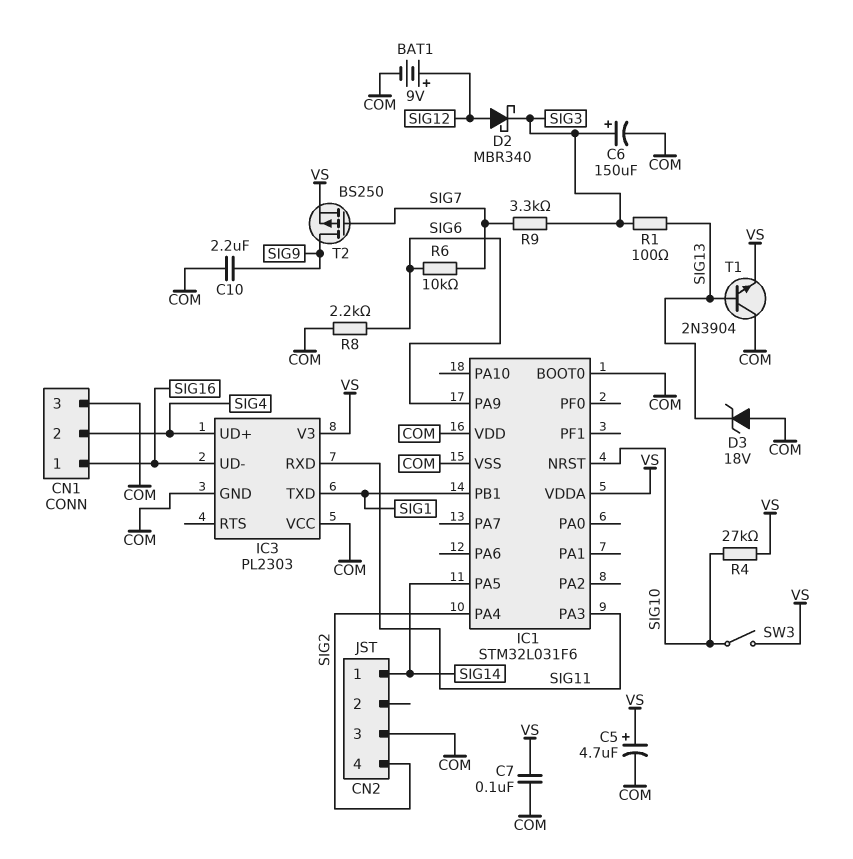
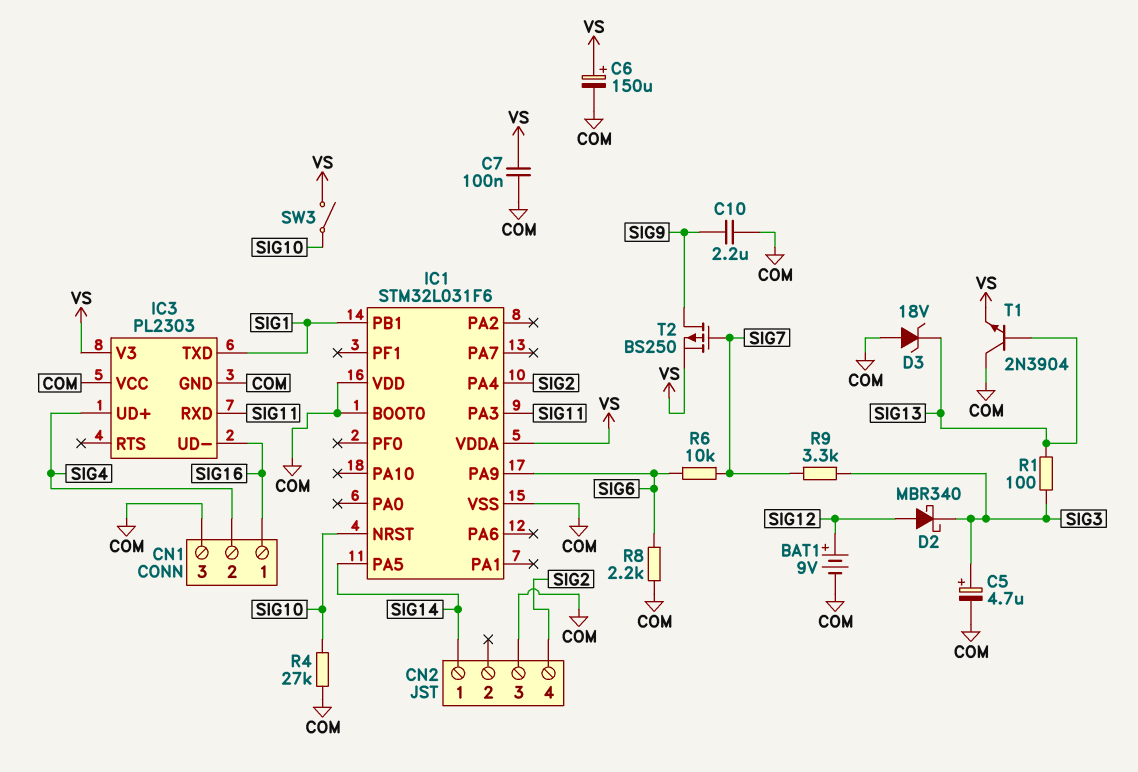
C5: 4.7uF (plus VS, minus COM) -> 4.7uF (plus SIG3, minus COM)
C6: 150uF (plus SIG3, minus COM) -> 150uF (plus VS, minus COM)
R4: 27k (SIG10, VS) -> 27k (COM, SIG10)

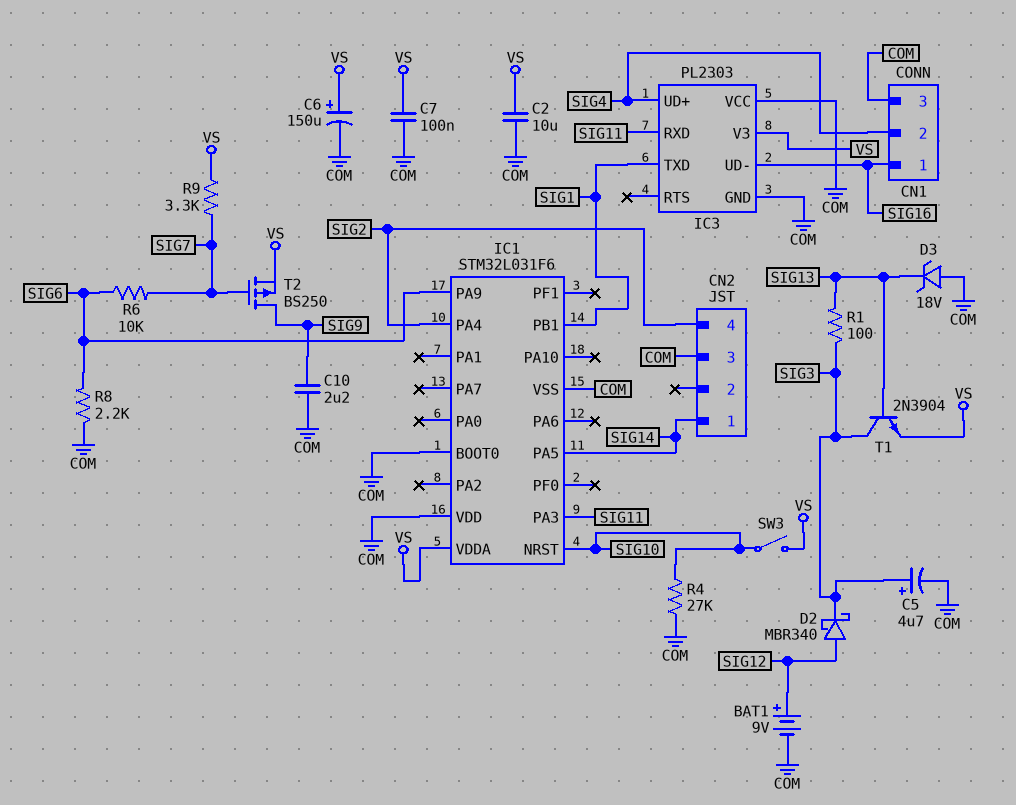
C2: none -> 10uF (COM, VS)
R9: 3.3k (SIG3, SIG7) -> 3.3k (SIG7, VS)
T1: NPN 2N3904 (B SIG13, C COM, E VS) -> NPN 2N3904 (B SIG13, C SIG3, E VS)

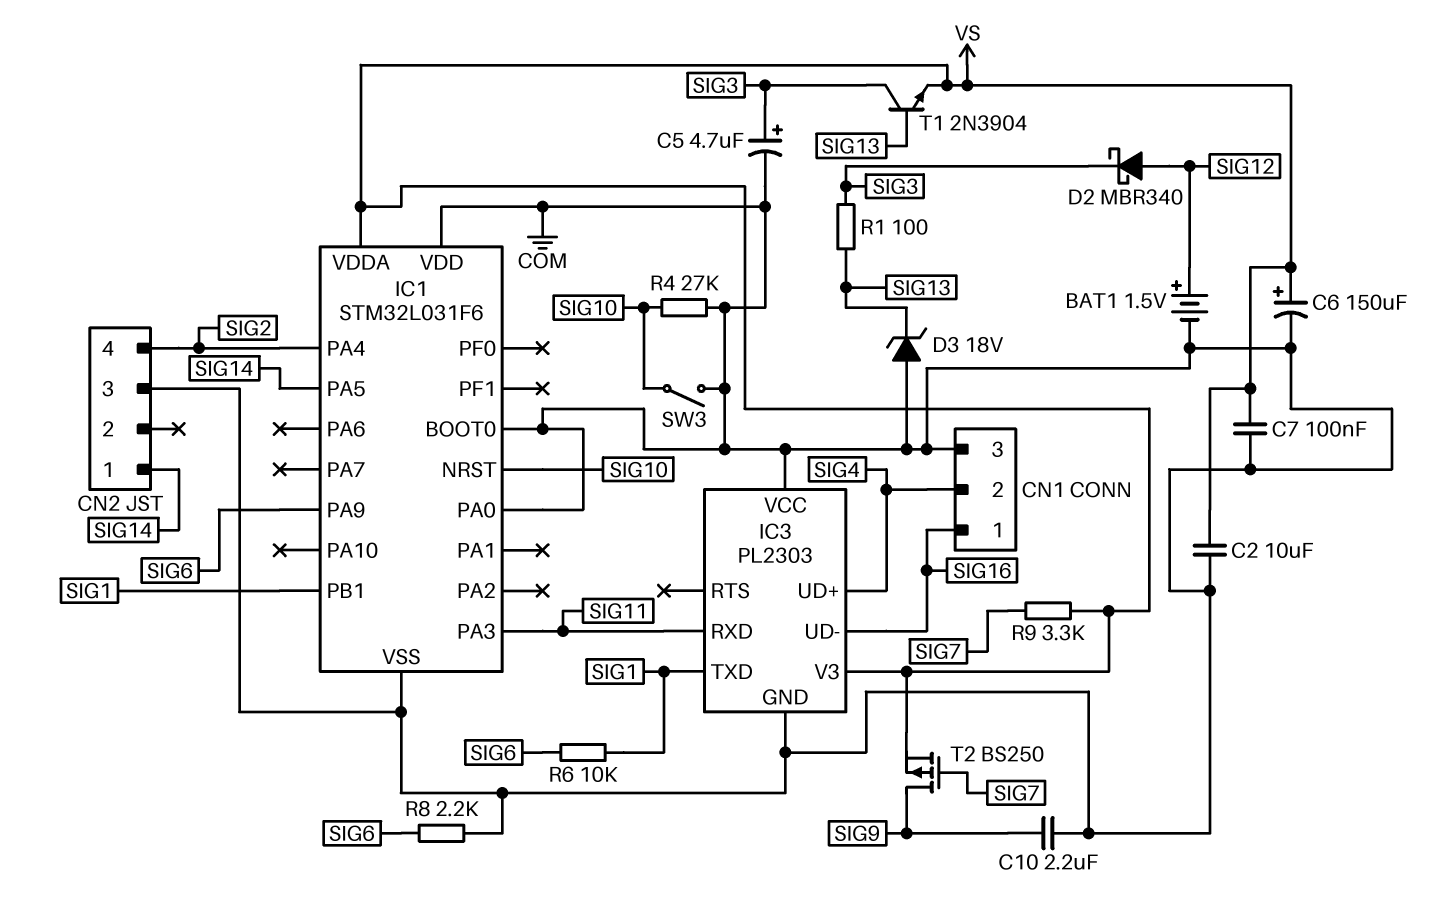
BAT1: 9V (plus SIG12, minus COM) -> 1.5V (plus SIG12, minus COM)
IC1 pin PA0: none -> COM
R6: 10k (SIG6, SIG7) -> 10k (SIG1, SIG6)
SW3: switch (SIG10, VS) -> switch (COM, SIG10)

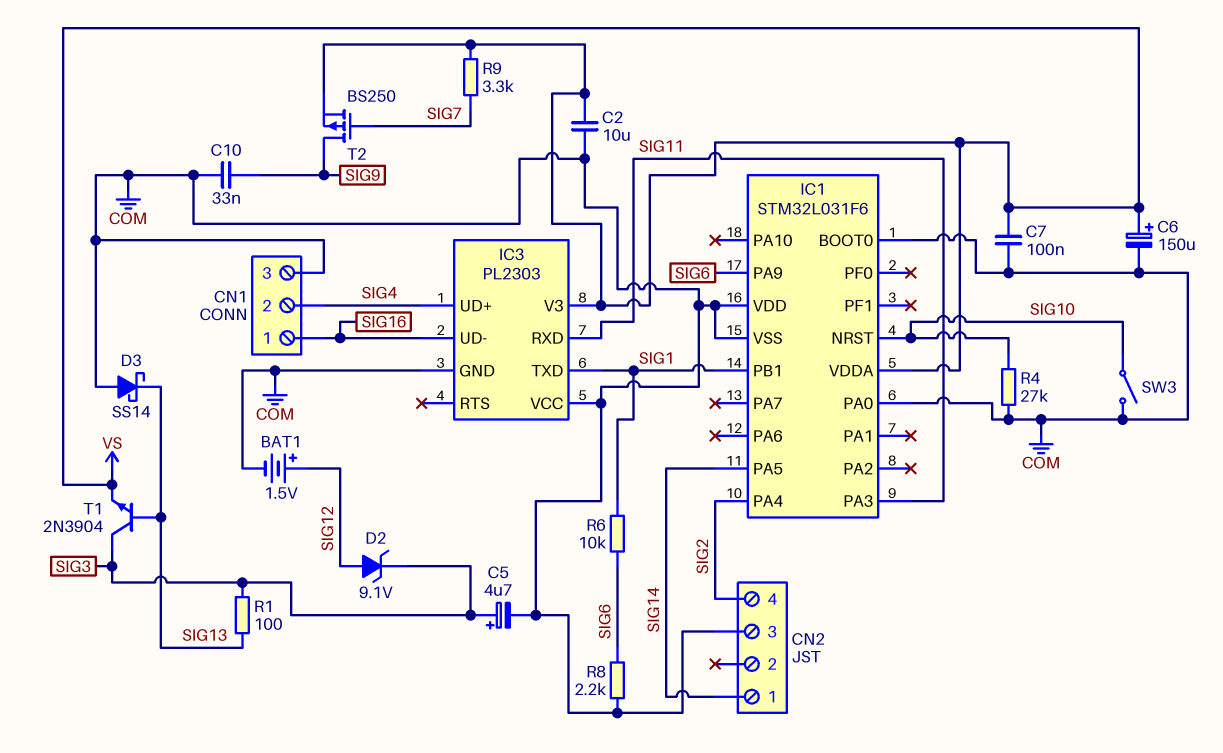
C10: 2.2uF (COM, SIG9) -> 33nF (COM, SIG9)
D2: schottky MBR340 (A SIG12, K SIG3) -> zener 9.1V (A SIG12, K SIG3)
D3: zener 18V (A COM, K SIG13) -> schottky SS14 (A COM, K SIG13)

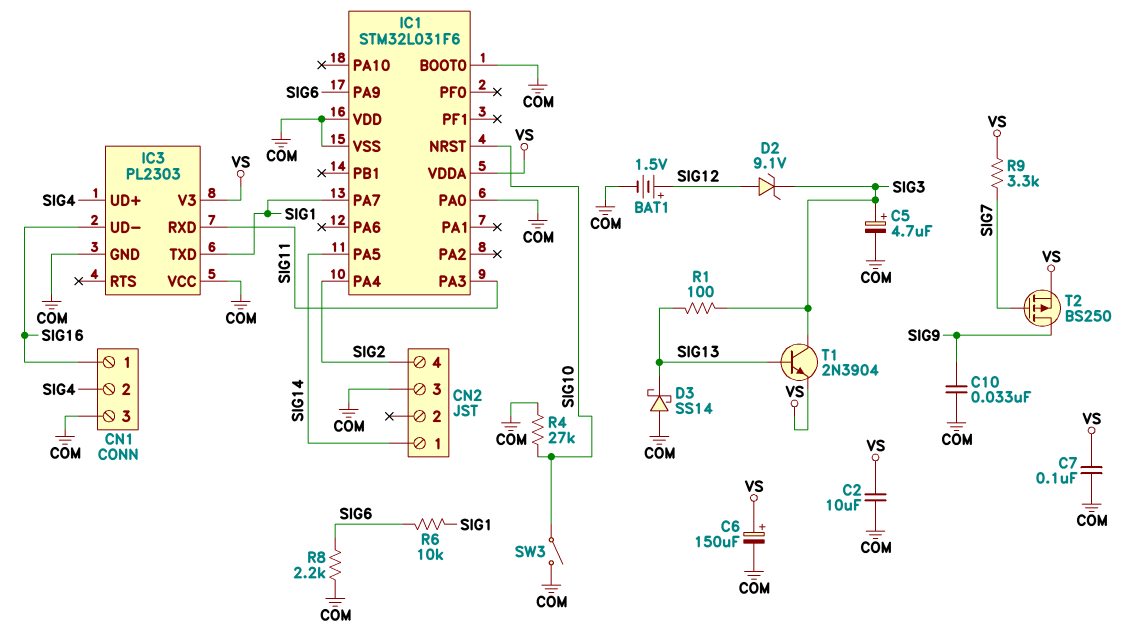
IC1 pin PA7: none -> SIG1
IC1 pin PB1: SIG1 -> none

